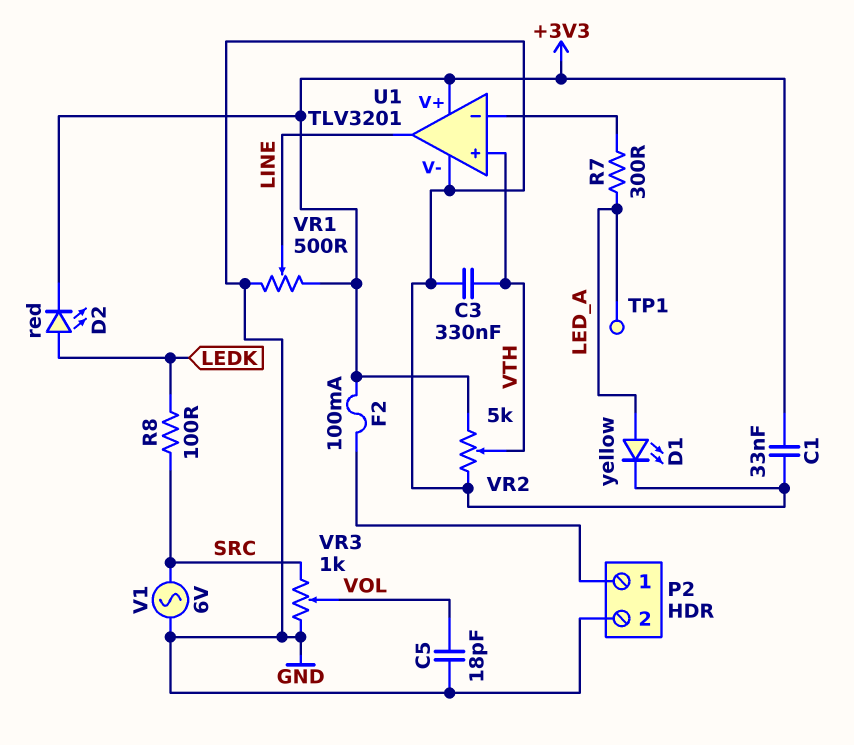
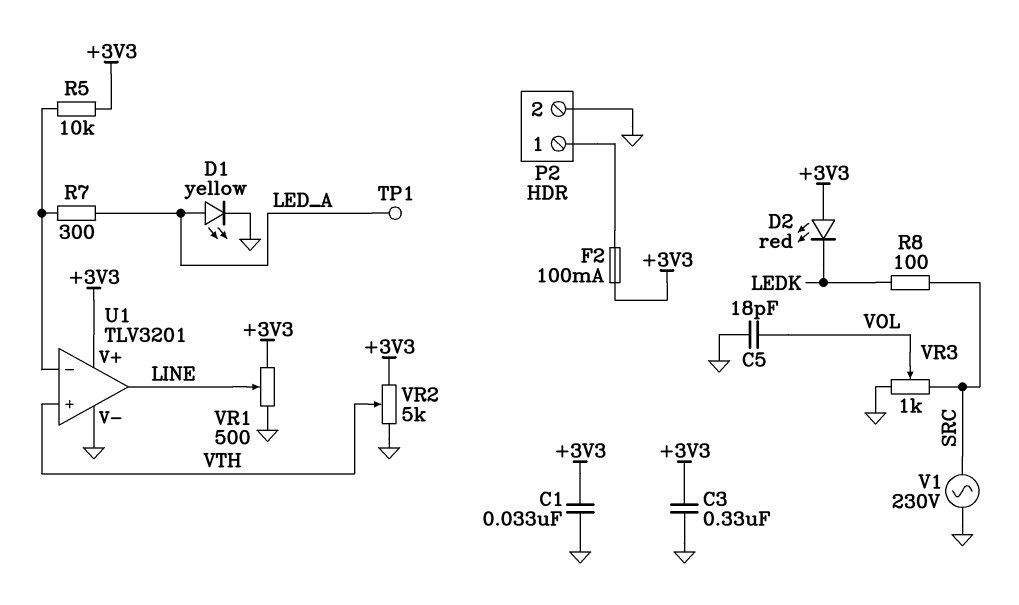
C3: 330nF (GND, VTH) -> 330nF (+3V3, GND)
D2: LED red (A LEDK, K +3V3) -> LED red (A +3V3, K LEDK)
R5: none -> 10k (+3V3, U1/in-)
V1: AC 6V (GND, SRC) -> AC 230V (GND, SRC)

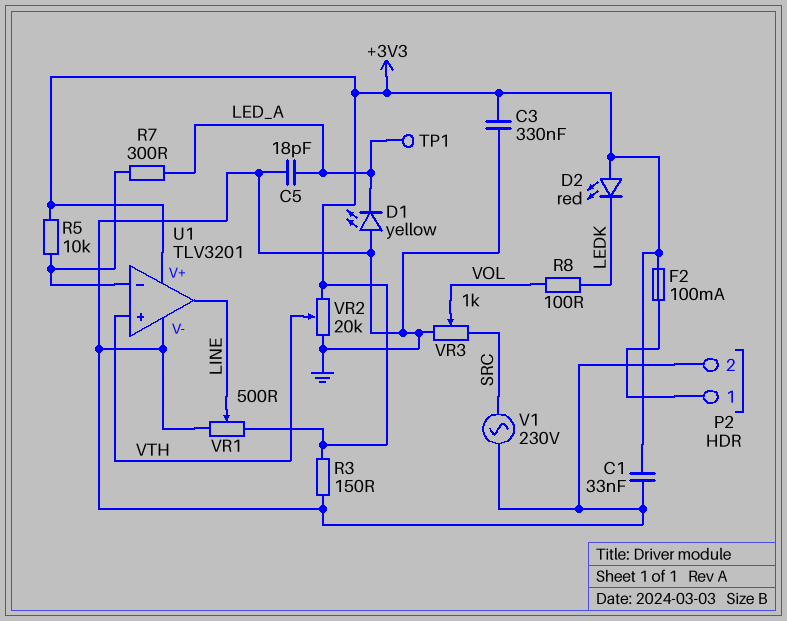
C5: 18pF (GND, VOL) -> 18pF (GND, LED_A)
D1: LED yellow (A LED_A, K GND) -> LED yellow (A GND, K LED_A)
R3: none -> 150 (+3V3, GND)
R8: 100 (LEDK, SRC) -> 100 (LEDK, VOL)
VR2: 5k (+3V3, GND, wiper VTH) -> 20k (+3V3, GND, wiper VTH)

